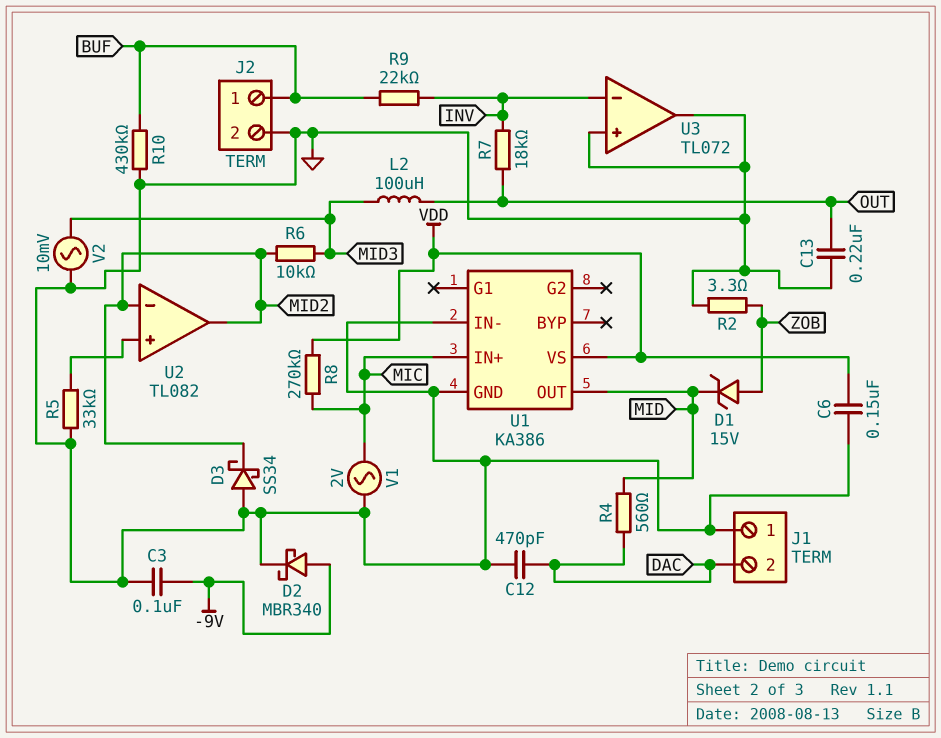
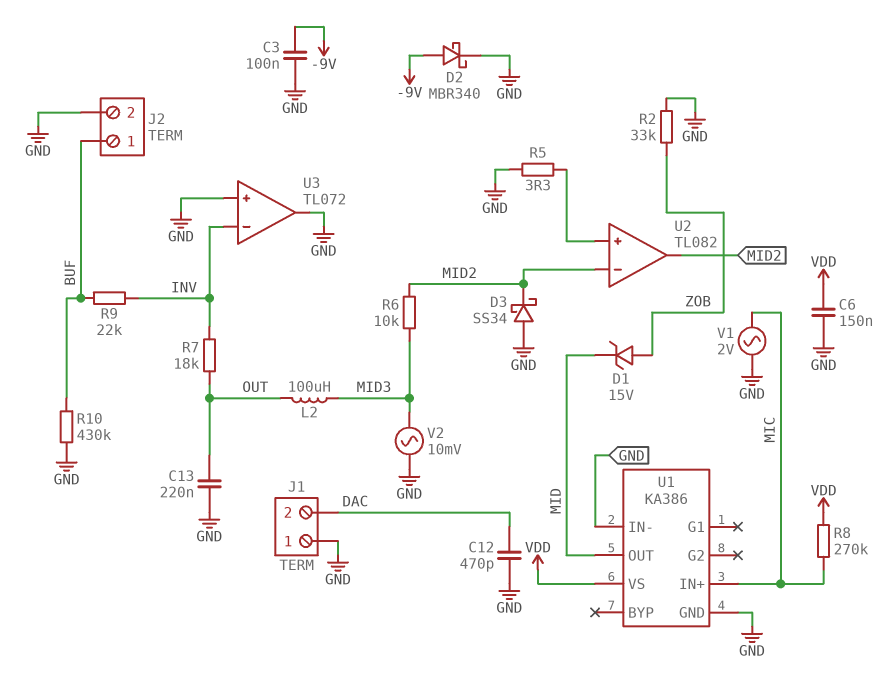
R2: 3.3 (GND, ZOB) -> 33k (GND, ZOB)
R4: 560 (DAC, MID) -> none
R5: 33k (GND, U2/in+) -> 3.3 (GND, U2/in+)

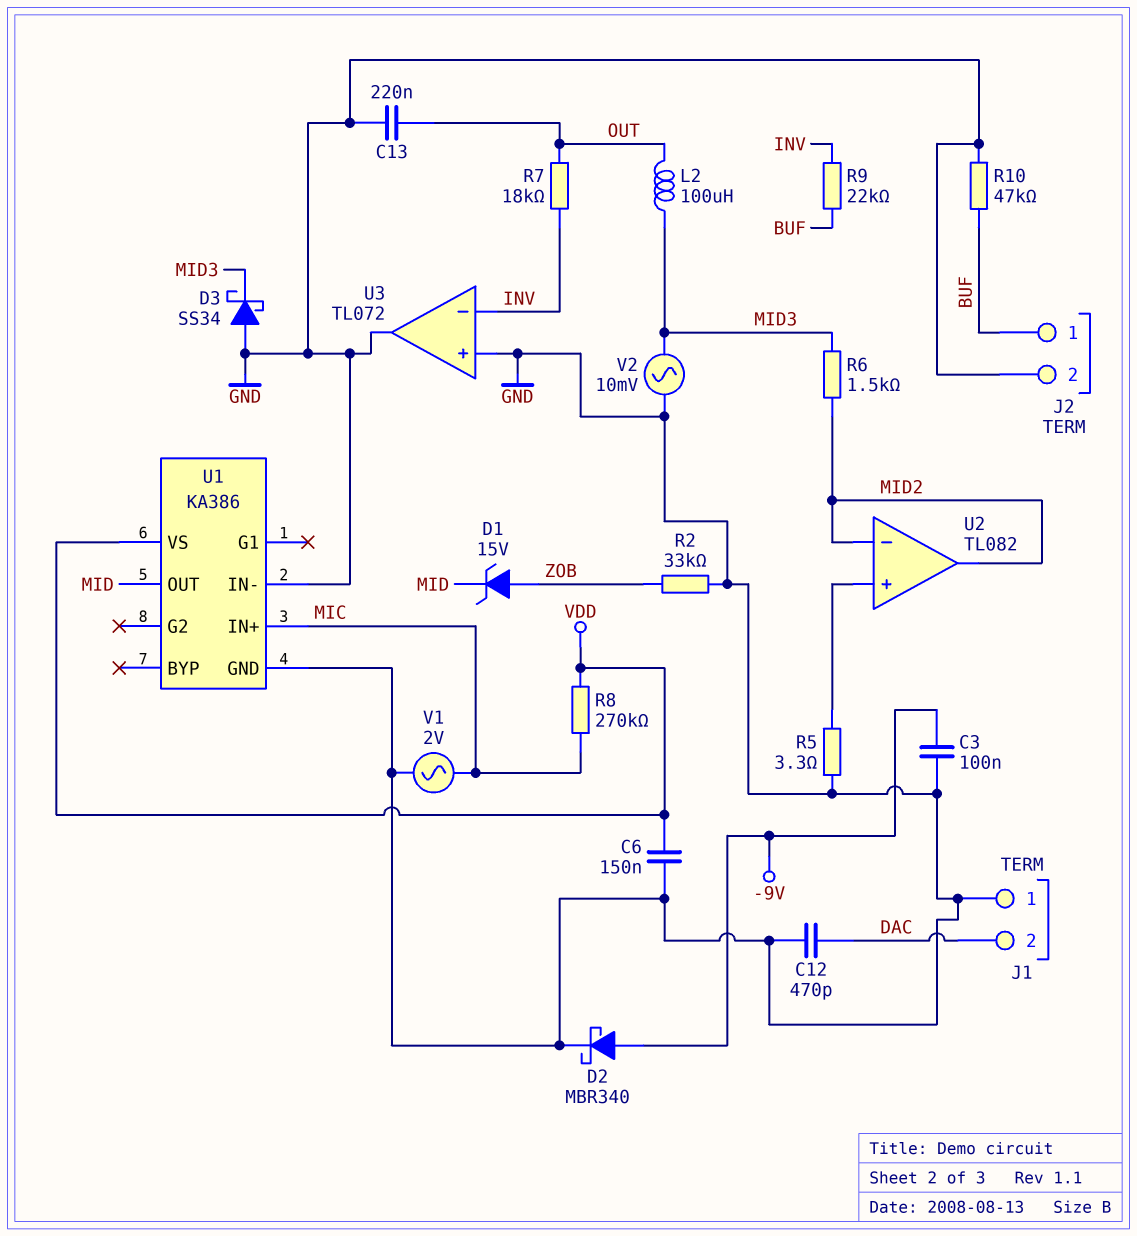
D3: schottky SS34 (A GND, K MID2) -> schottky SS34 (A GND, K MID3)
R6: 10k (MID2, MID3) -> 1.5k (MID2, MID3)
R10: 430k (BUF, GND) -> 47k (BUF, GND)

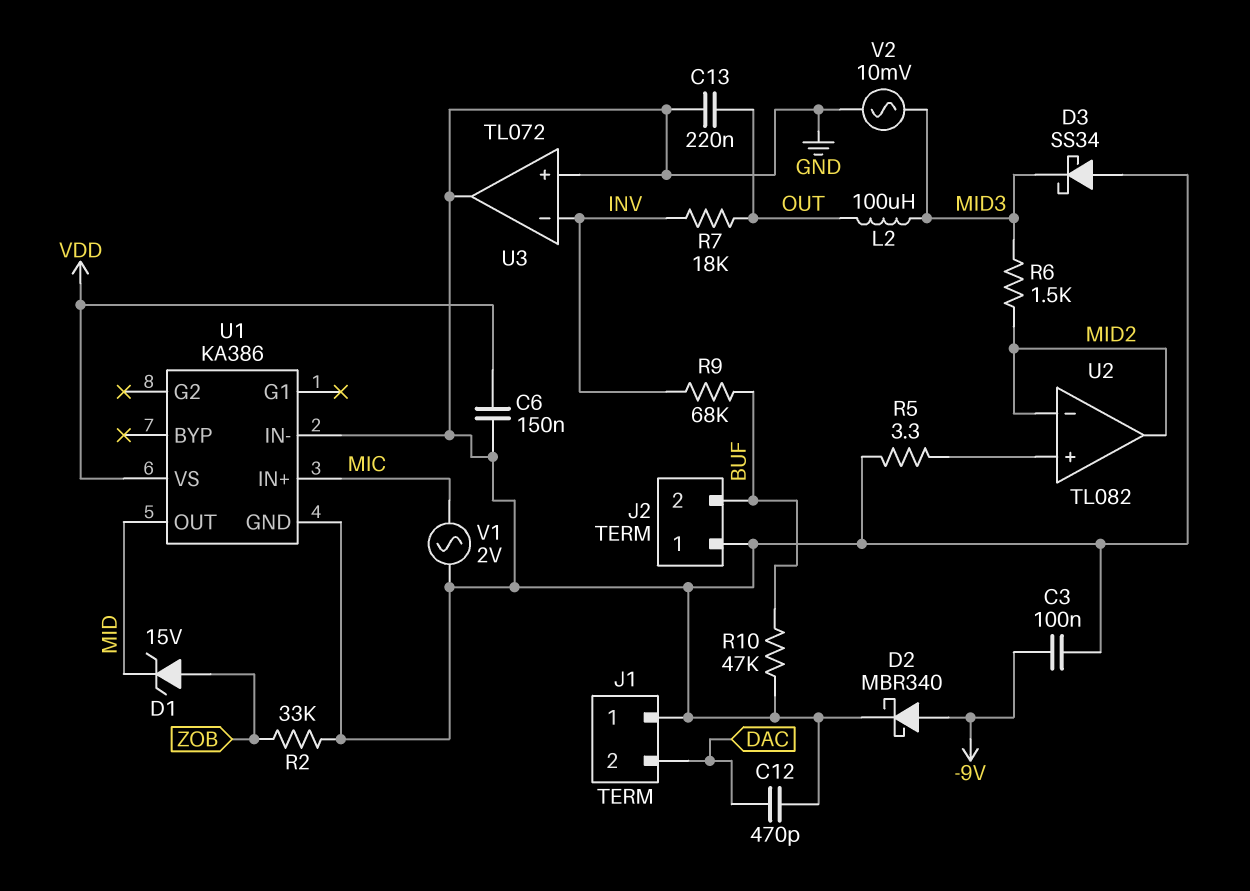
J2 pin 1: BUF -> GND
J2 pin 2: GND -> BUF
R8: 270k (MIC, VDD) -> none
R9: 22k (BUF, INV) -> 68k (BUF, INV)

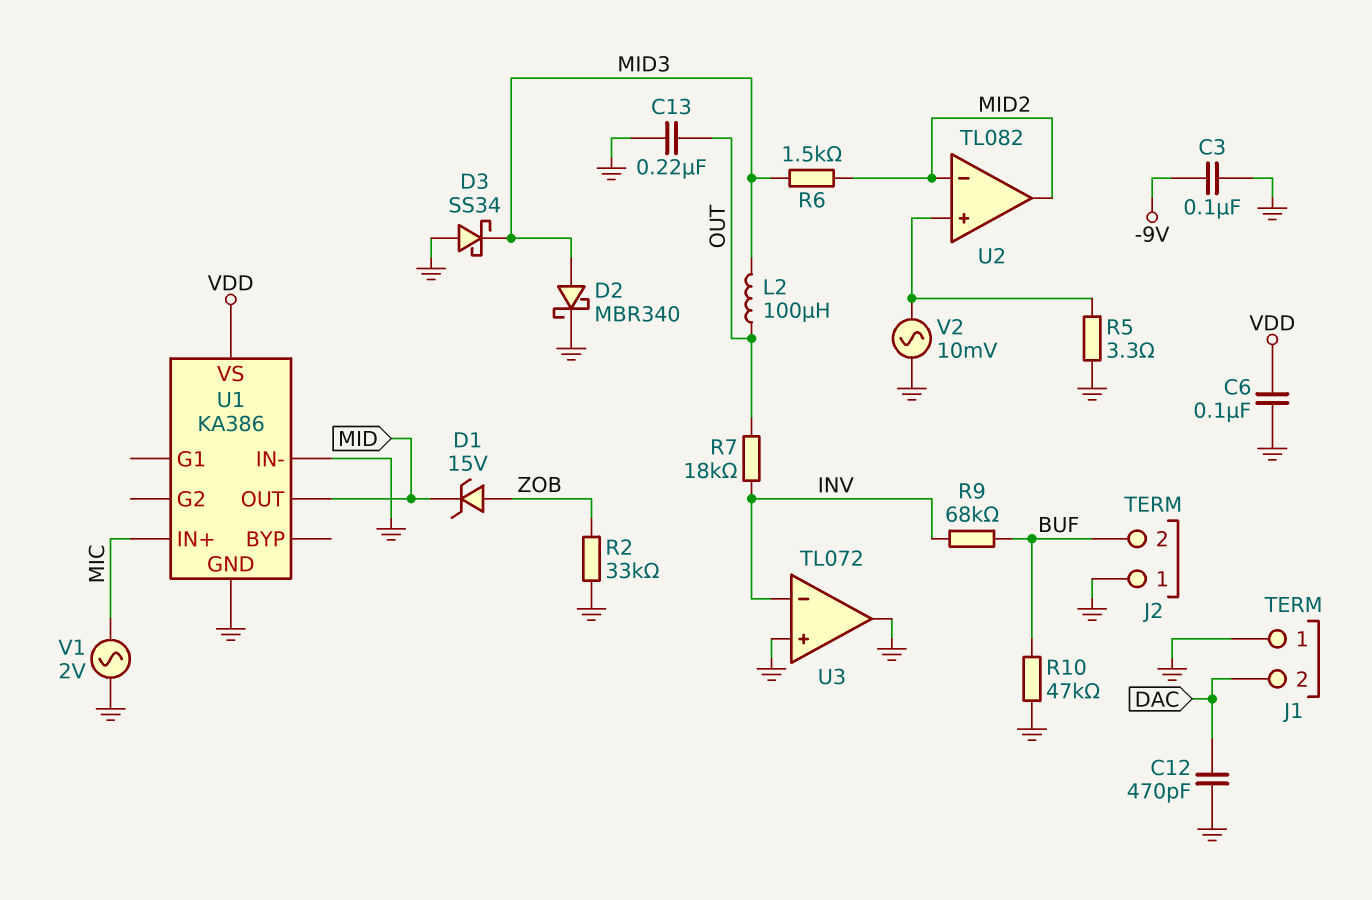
C6: 150nF (GND, VDD) -> 100nF (GND, VDD)
D2: schottky MBR340 (A -9V, K GND) -> schottky MBR340 (A MID3, K GND)
V2: AC 10mV (GND, MID3) -> AC 10mV (GND, U2/in+)

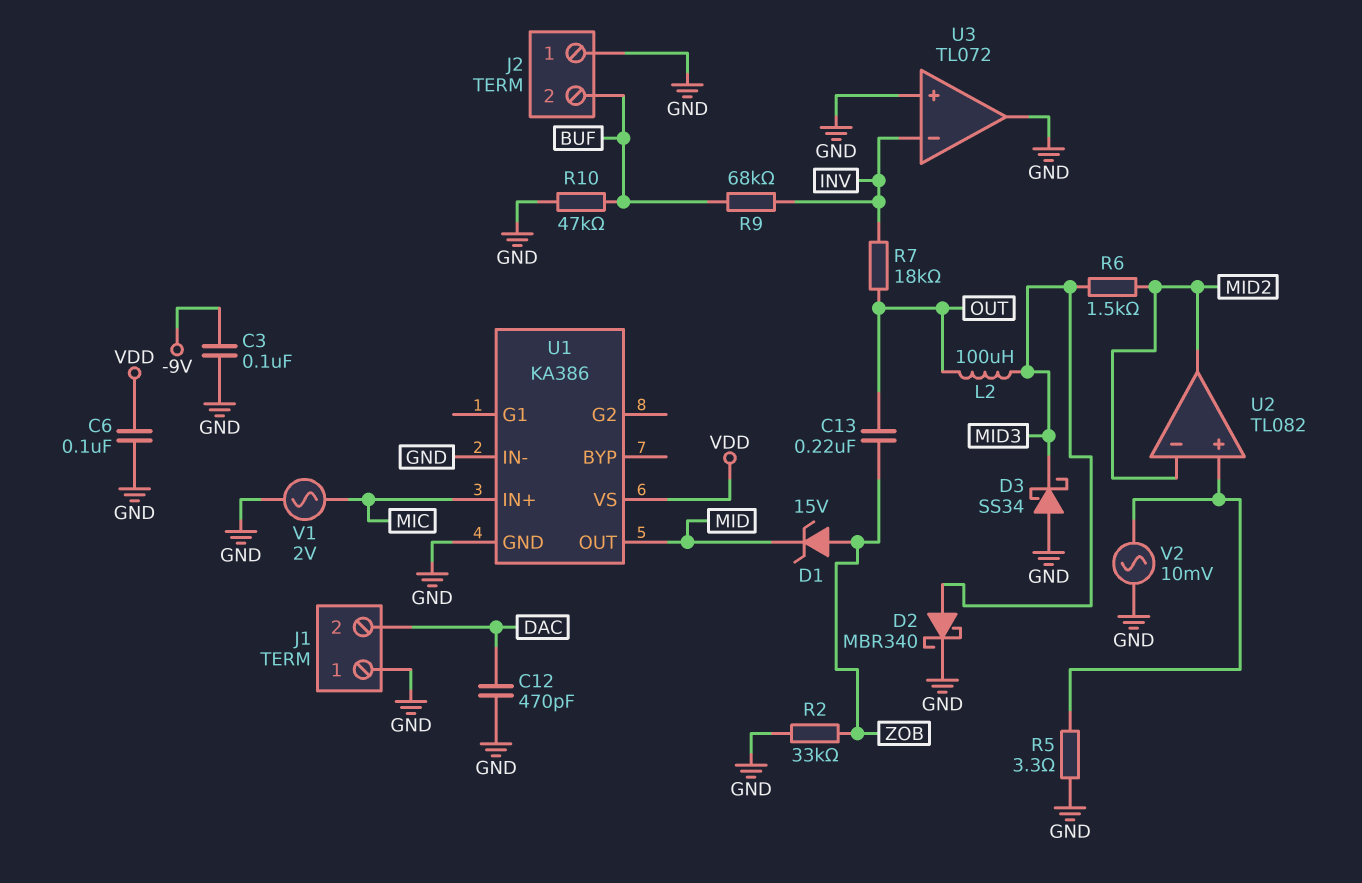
C13: 220nF (GND, OUT) -> 220nF (OUT, ZOB)

